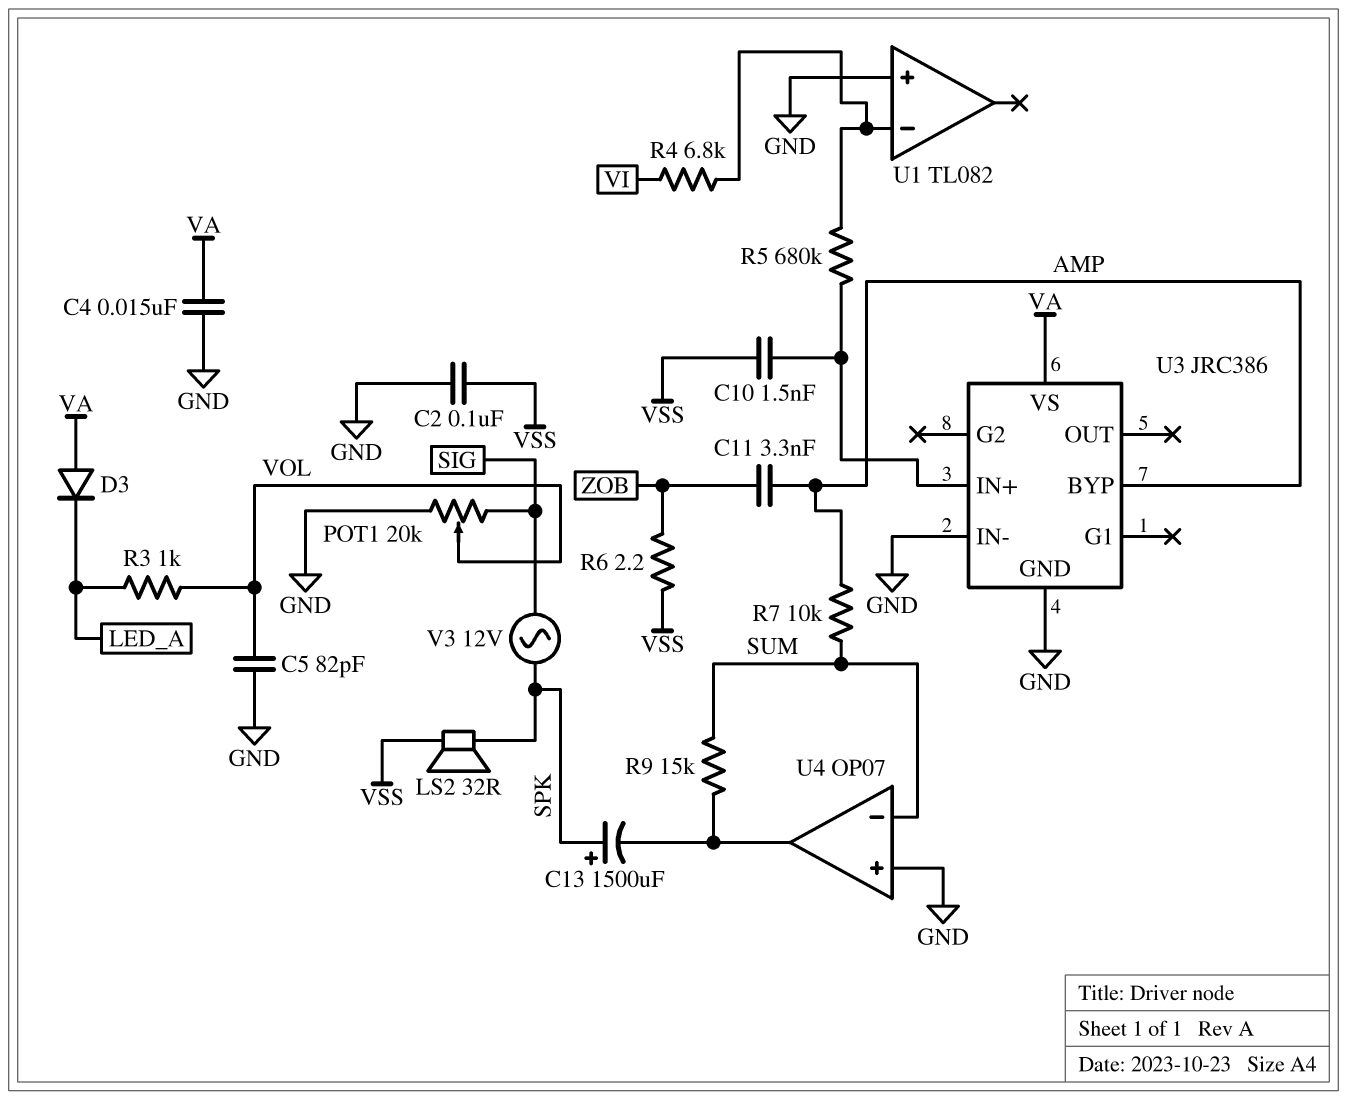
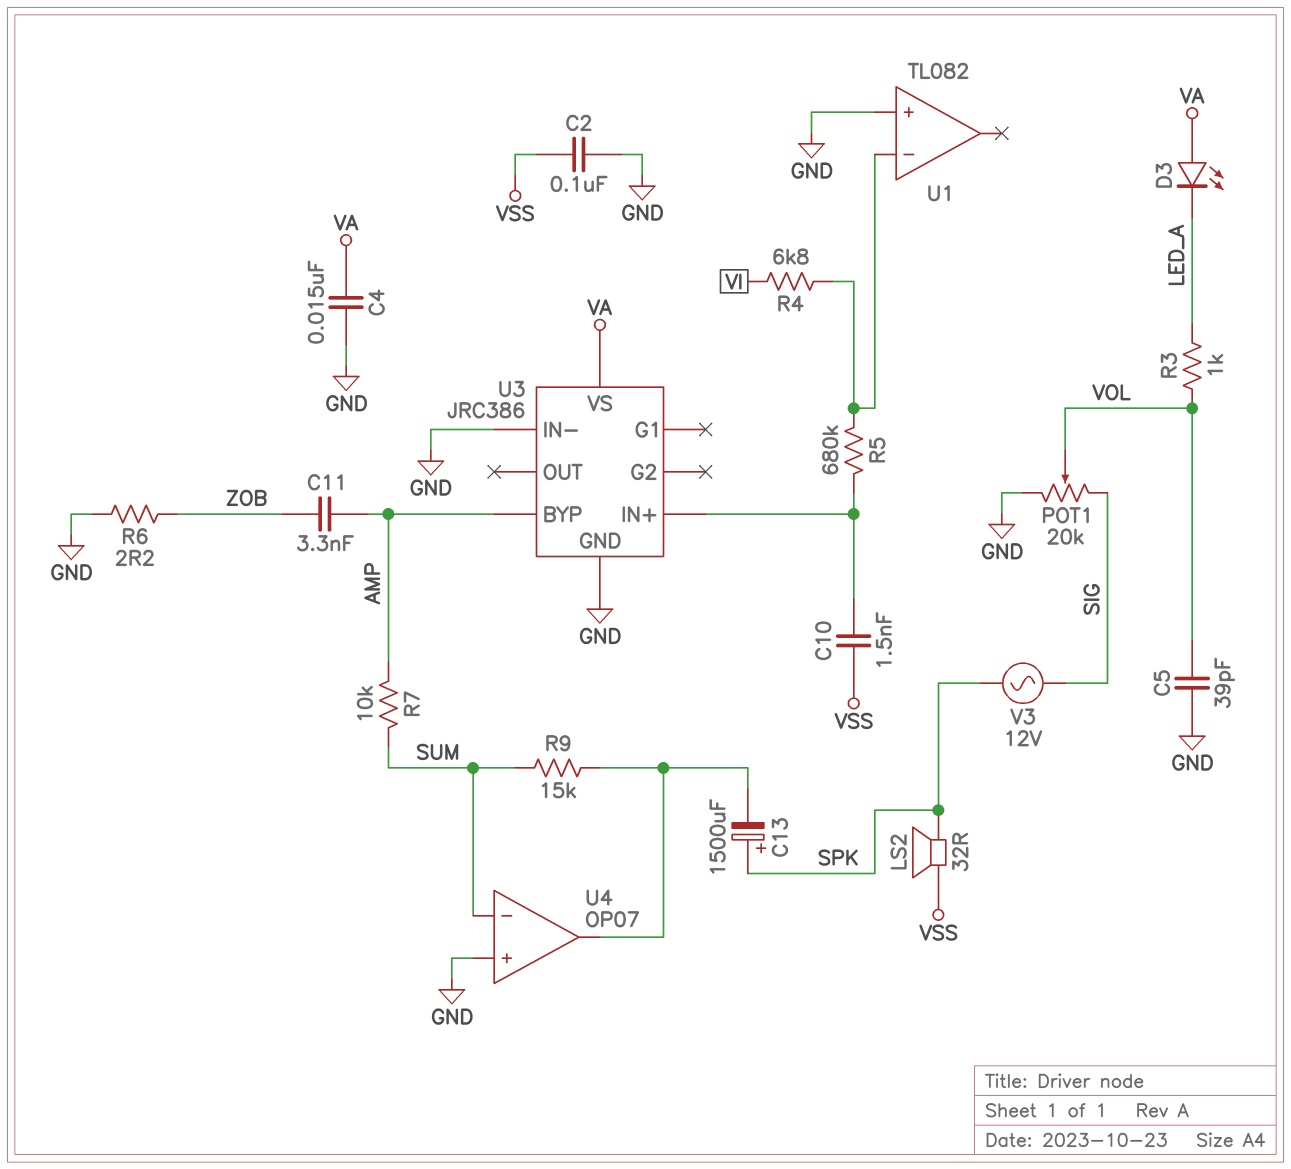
C5: 82pF (GND, VOL) -> 39pF (GND, VOL)
D3: diode (A VA, K LED_A) -> LED (A VA, K LED_A)
R6: 2.2 (VSS, ZOB) -> 2.2 (GND, ZOB)

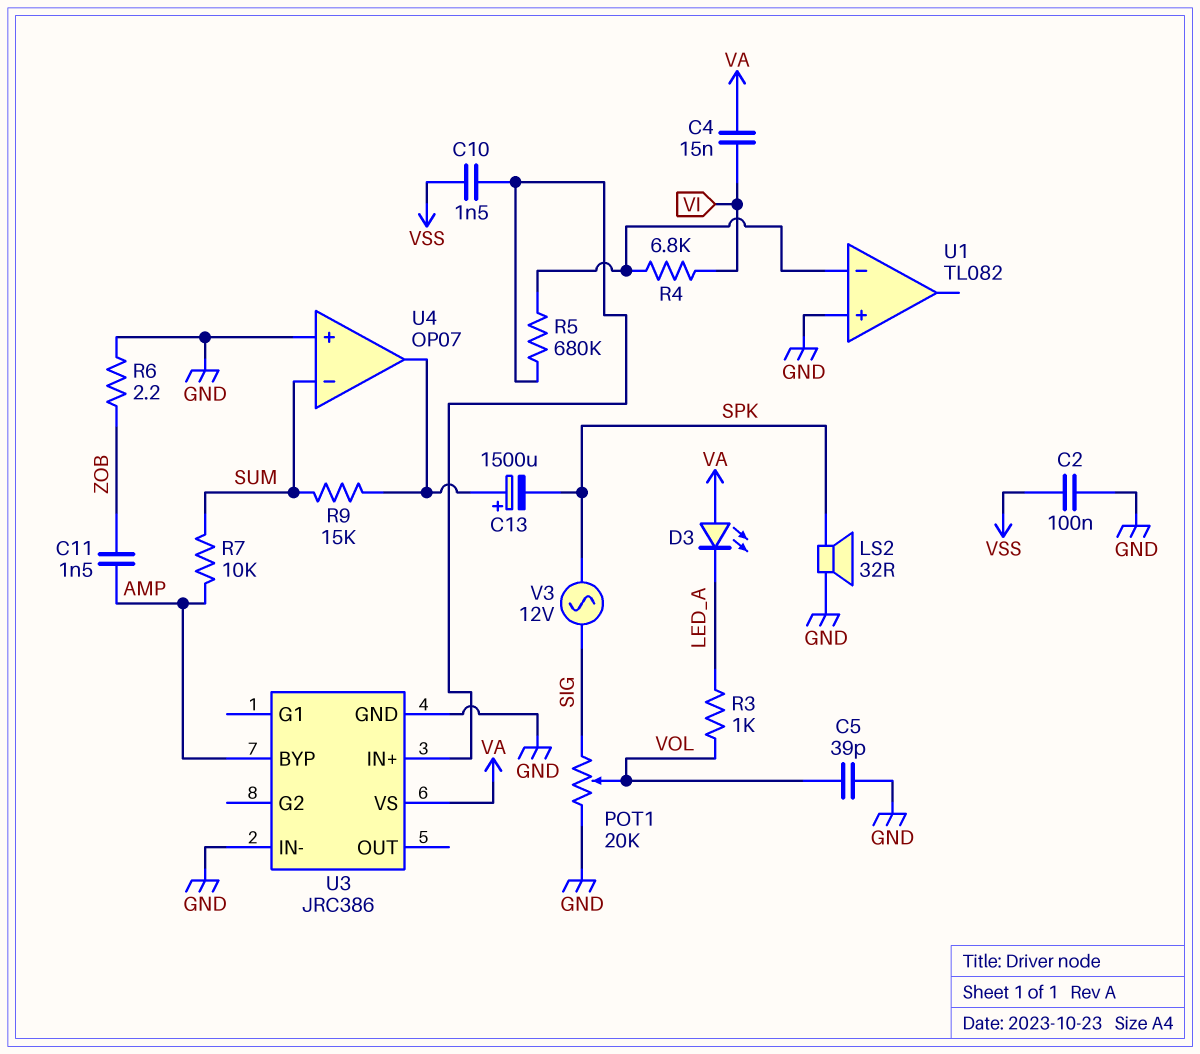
C4: 15nF (GND, VA) -> 15nF (VA, VI)
C11: 3.3nF (AMP, ZOB) -> 1.5nF (AMP, ZOB)
C13: 1500uF (plus SPK, minus U4/out) -> 1500uF (plus U4/out, minus SPK)
LS2: speaker 32R (SPK, VSS) -> speaker 32R (GND, SPK)

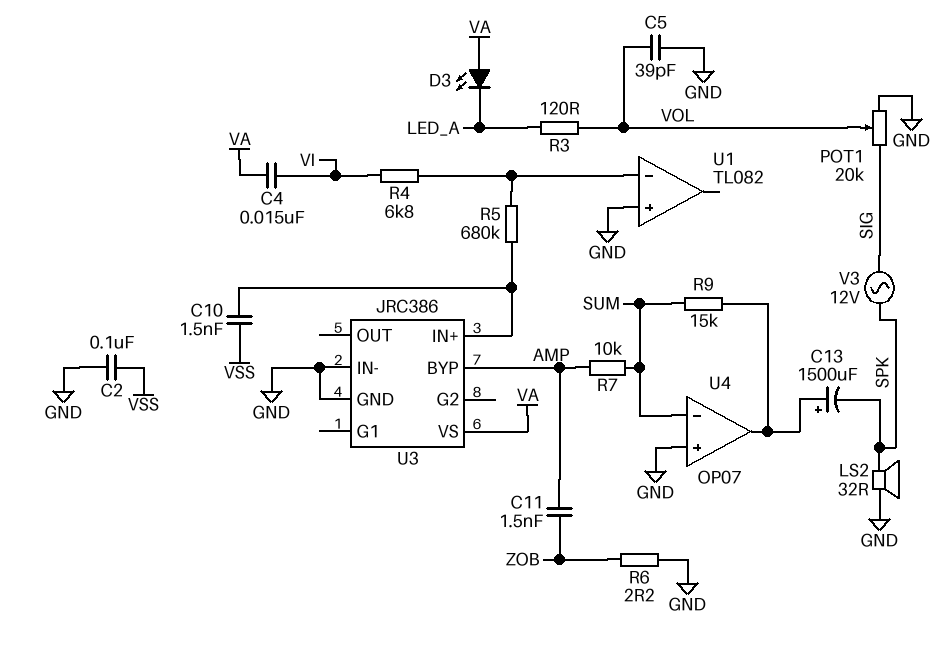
R3: 1k (LED_A, VOL) -> 120 (LED_A, VOL)

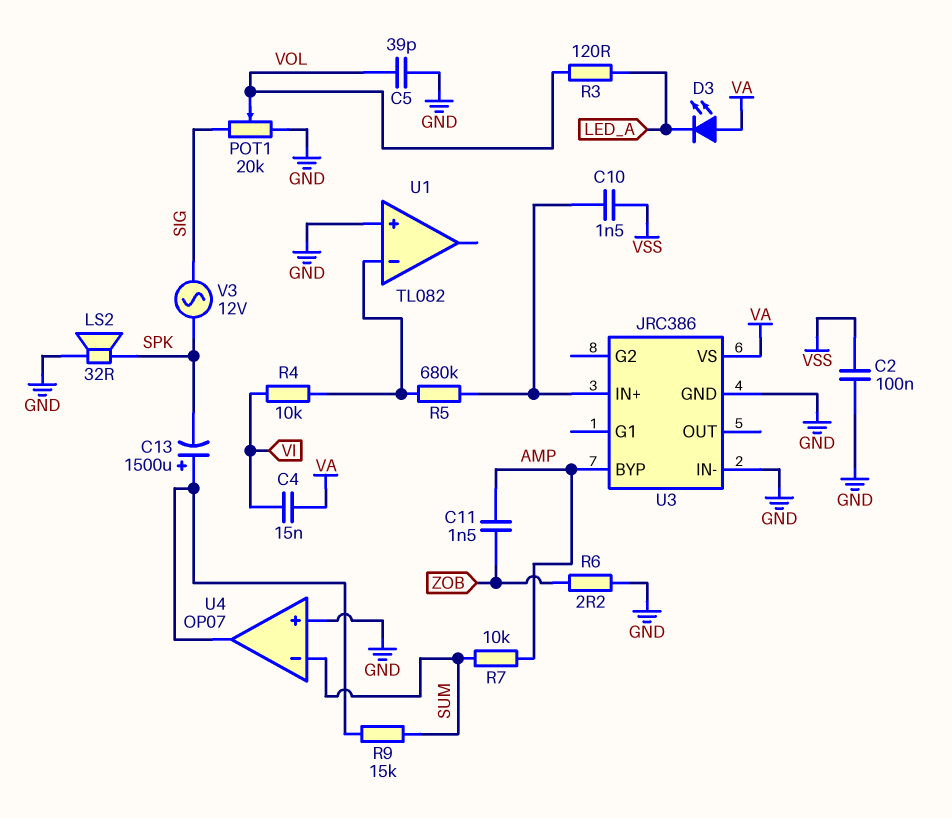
R4: 6.8k (U1/in-, VI) -> 10k (U1/in-, VI)

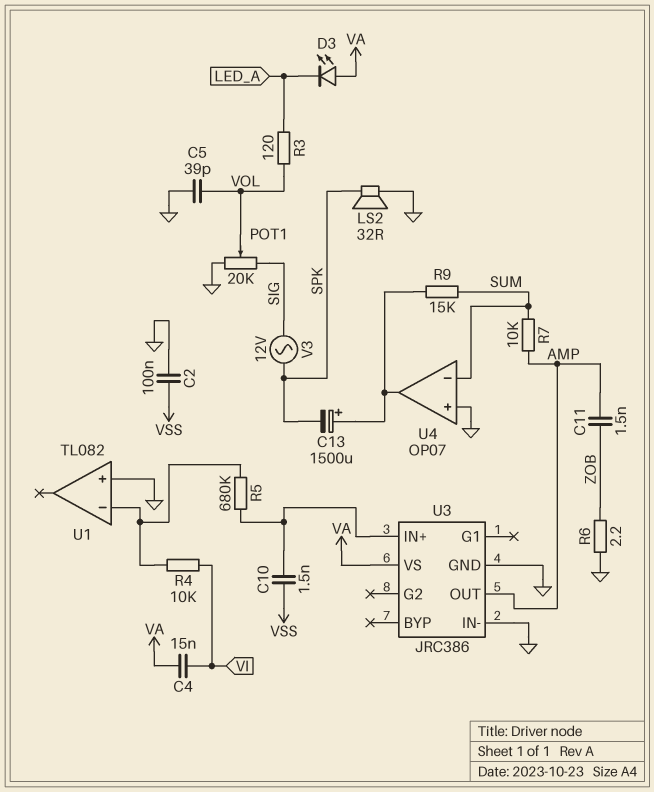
U3 pin BYP: AMP -> none
U3 pin OUT: none -> AMP

